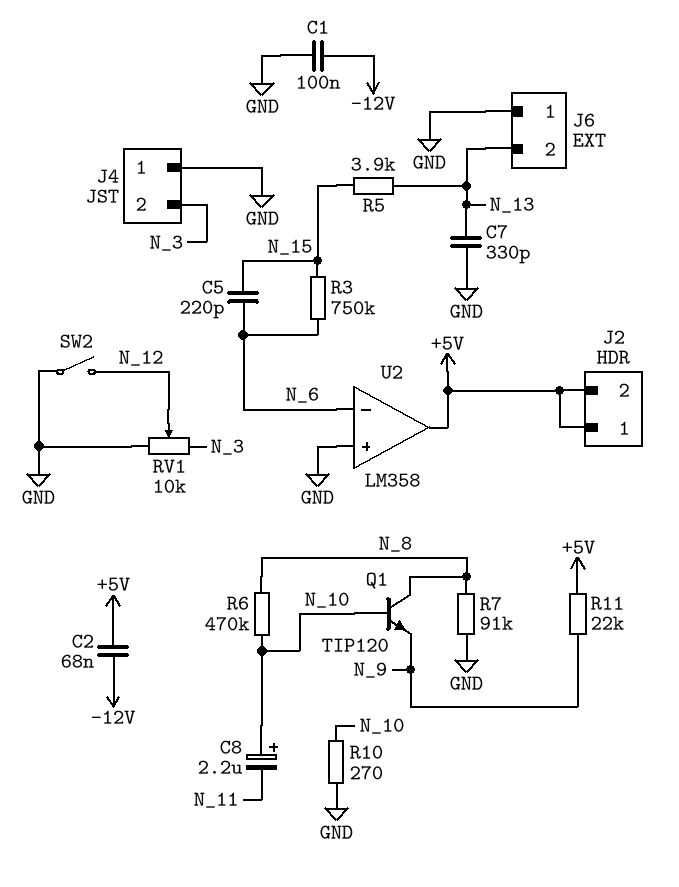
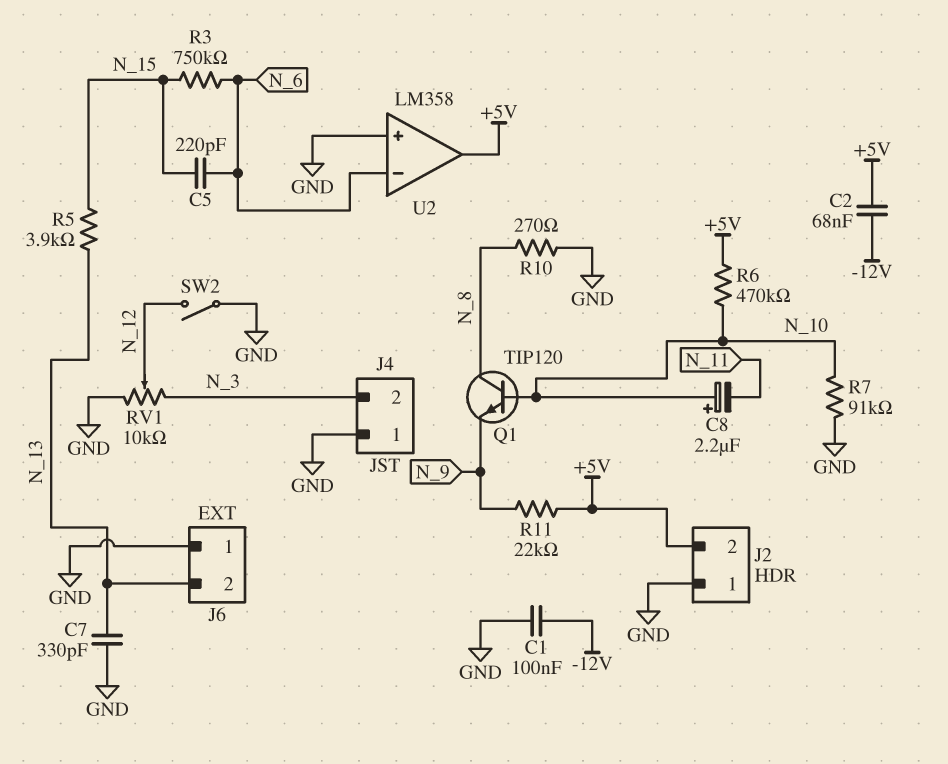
J2 pin 1: +5V -> GND
R6: 470k (N_8, N_10) -> 470k (+5V, N_10)
R7: 91k (GND, N_8) -> 91k (GND, N_10)
R10: 270 (GND, N_10) -> 270 (GND, N_8)

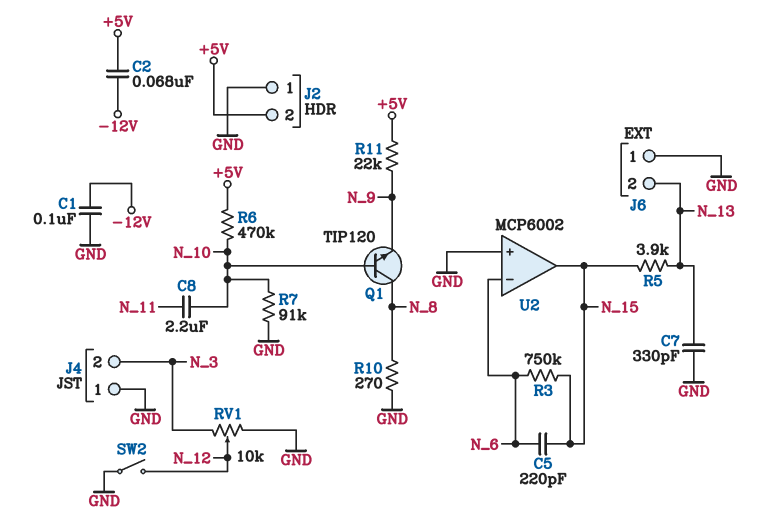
C8: 2.2uF (plus N_10, minus N_11) -> 2.2uF (N_10, N_11)
U2: LM358 -> MCP6002
U2 pin out: +5V -> N_15

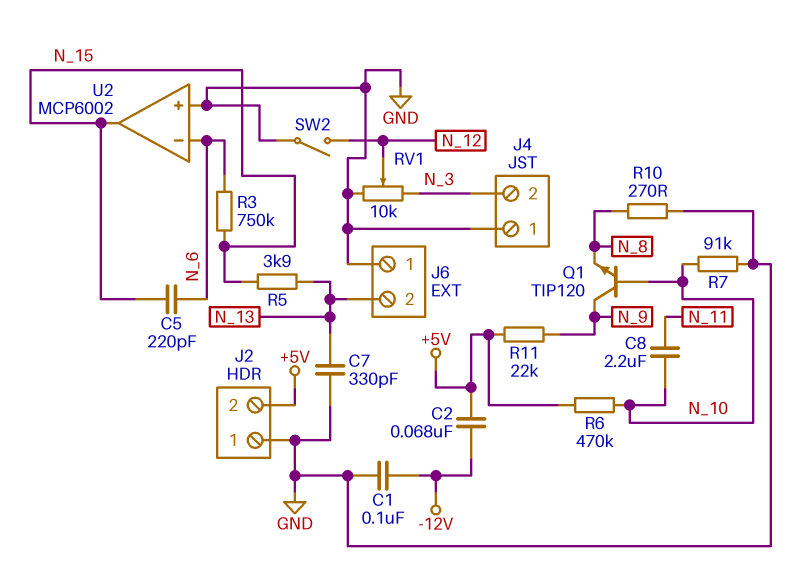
Q1: NPN TIP120 (B N_10, C N_8, E N_9) -> NPN TIP120 (B N_10, C N_9, E N_8)

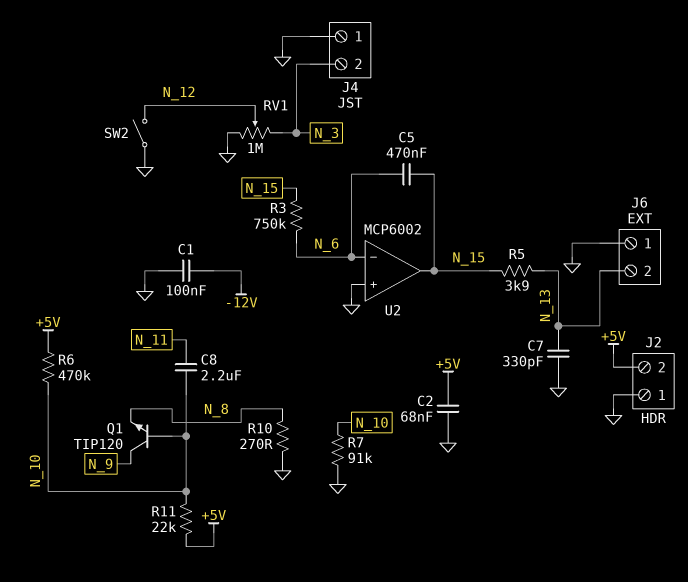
C2: 68nF (+5V, -12V) -> 68nF (+5V, GND)
C5: 220pF (N_6, N_15) -> 470nF (N_6, N_15)
R11: 22k (+5V, N_9) -> 22k (+5V, N_10)
RV1: 10k (GND, N_3, wiper N_12) -> 1M (GND, N_3, wiper N_12)

